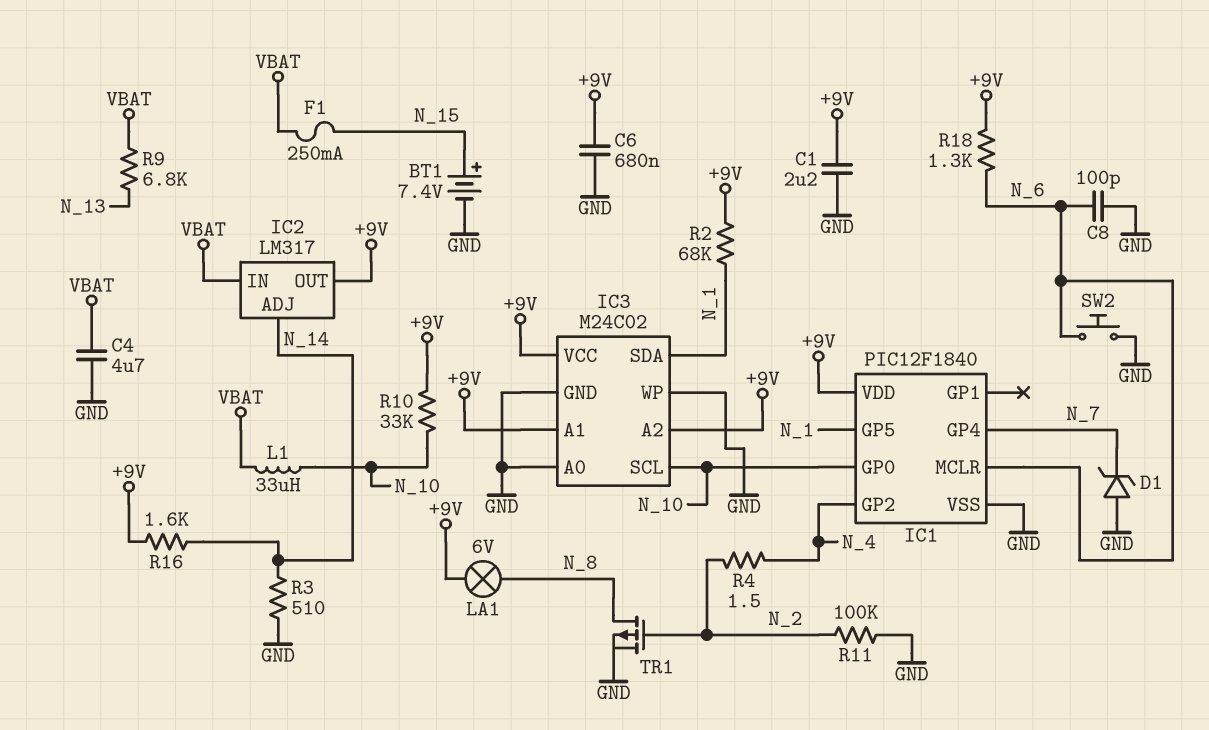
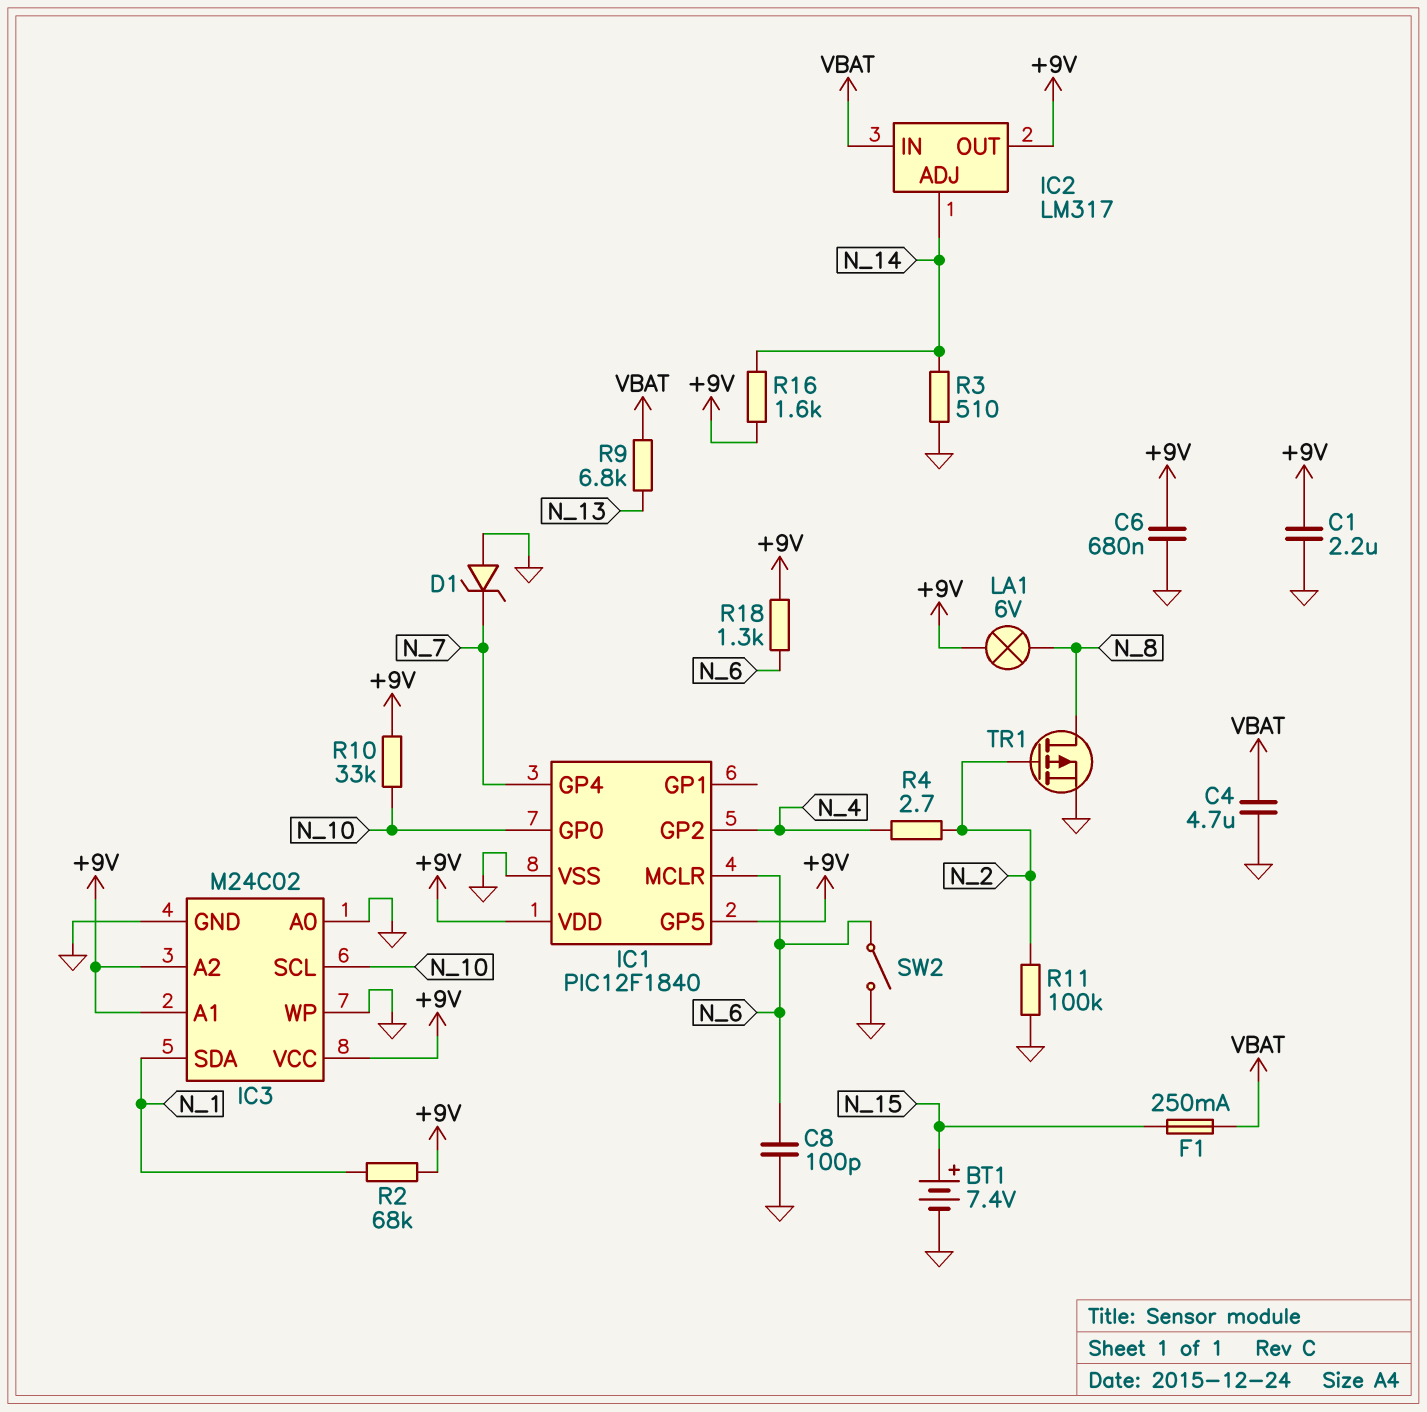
IC1 pin GP5: N_1 -> +9V
L1: 33uH (N_10, VBAT) -> none
R4: 1.5 (N_2, N_4) -> 2.7 (N_2, N_4)
SW2: button (GND, N_6) -> switch (GND, N_6)

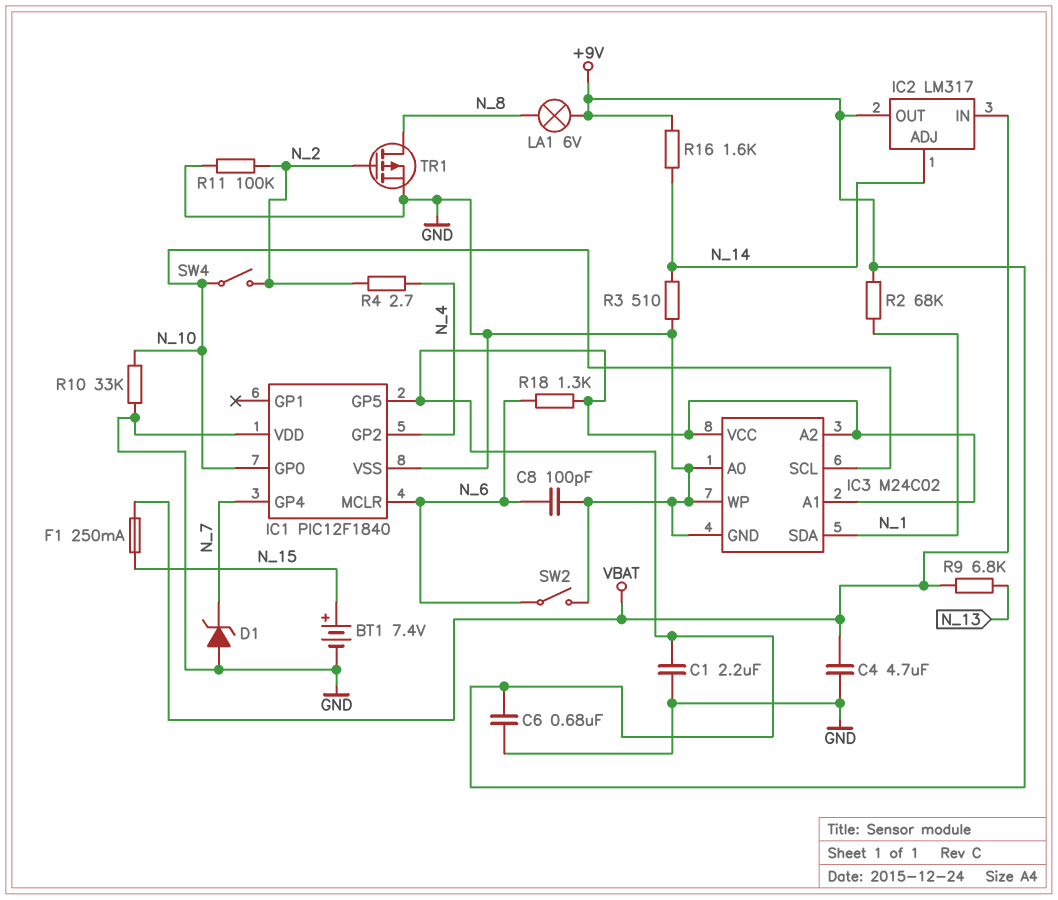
IC1 pin VDD: +9V -> GND
R10: 33k (+9V, N_10) -> 33k (GND, N_10)
SW4: none -> switch (N_2, N_10)

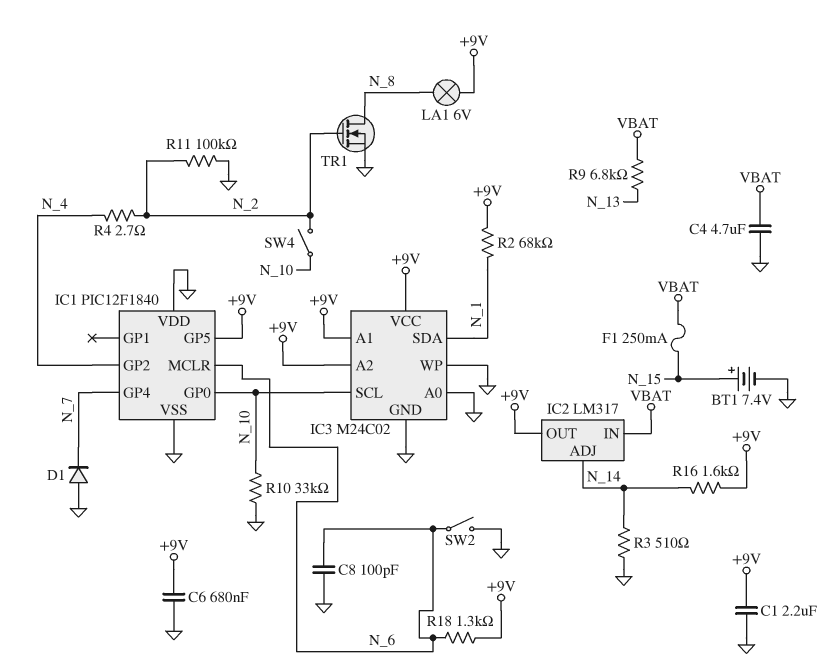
D1: zener (A GND, K N_7) -> diode (A GND, K N_7)
TR1: PMOS (G N_2, D N_8, S GND) -> NMOS (G N_2, D N_8, S GND)

